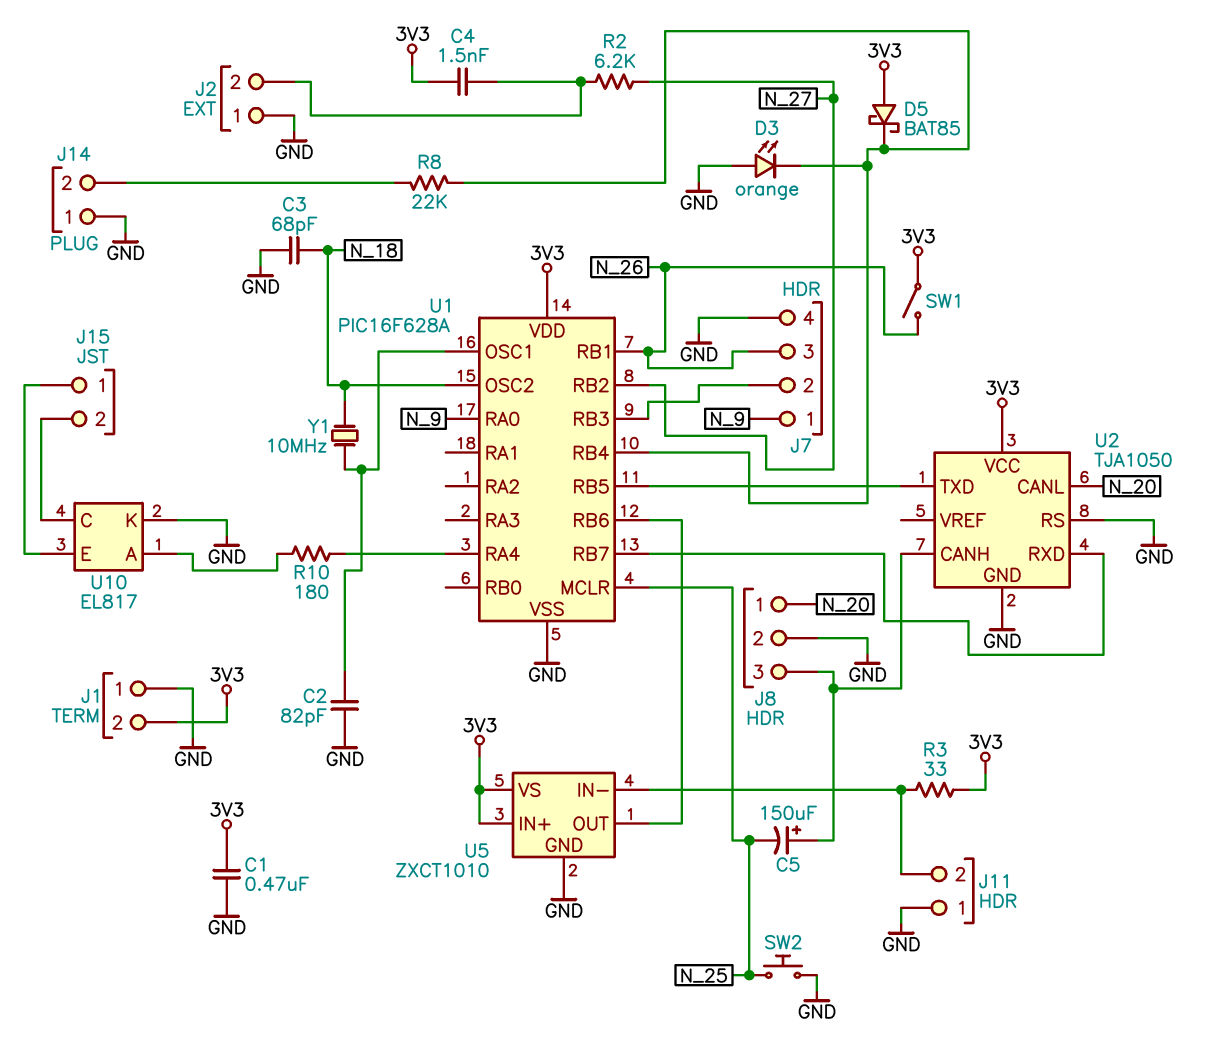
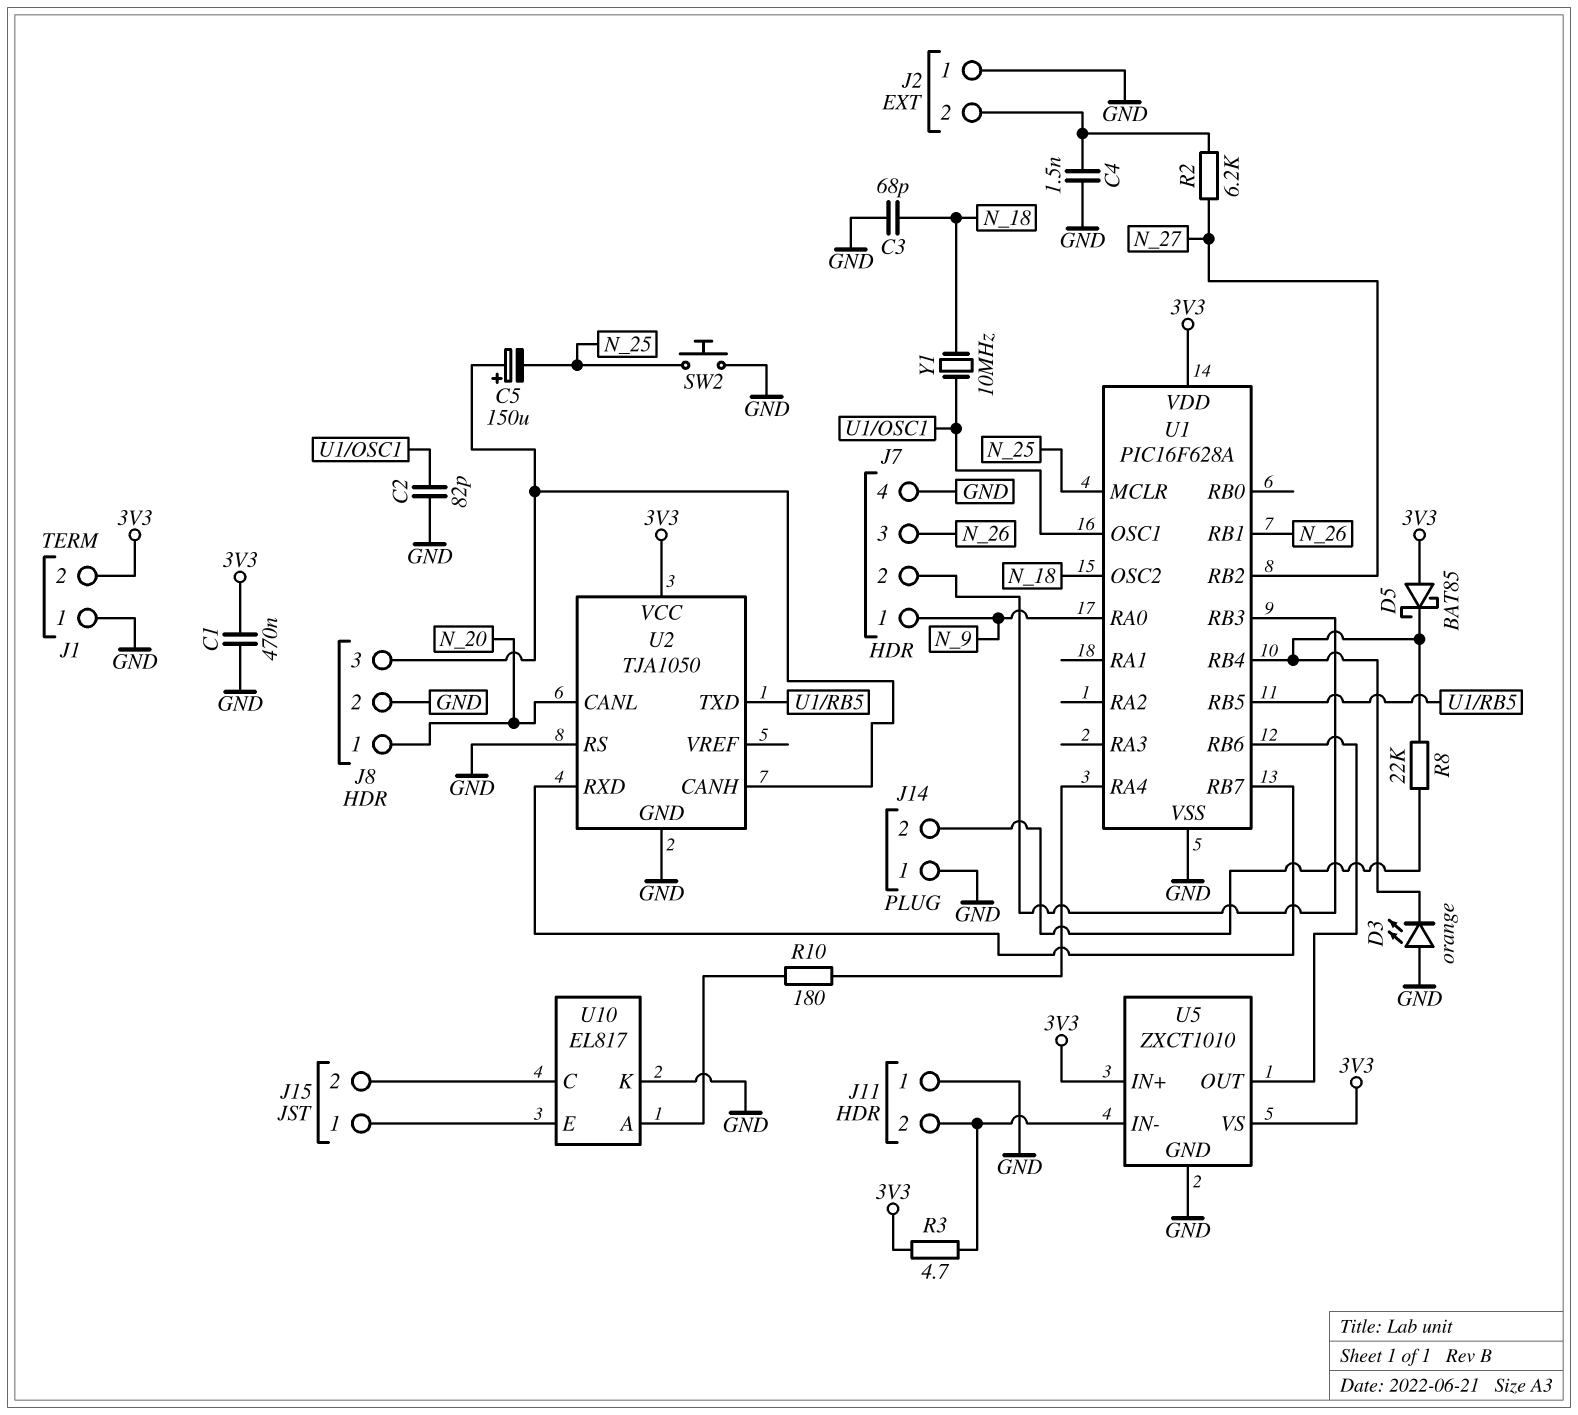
C4: 1.5nF (3V3, J2/2) -> 1.5nF (GND, J2/2)
R3: 33 (3V3, J11/2) -> 4.7 (3V3, J11/2)
SW1: switch (3V3, N_26) -> none

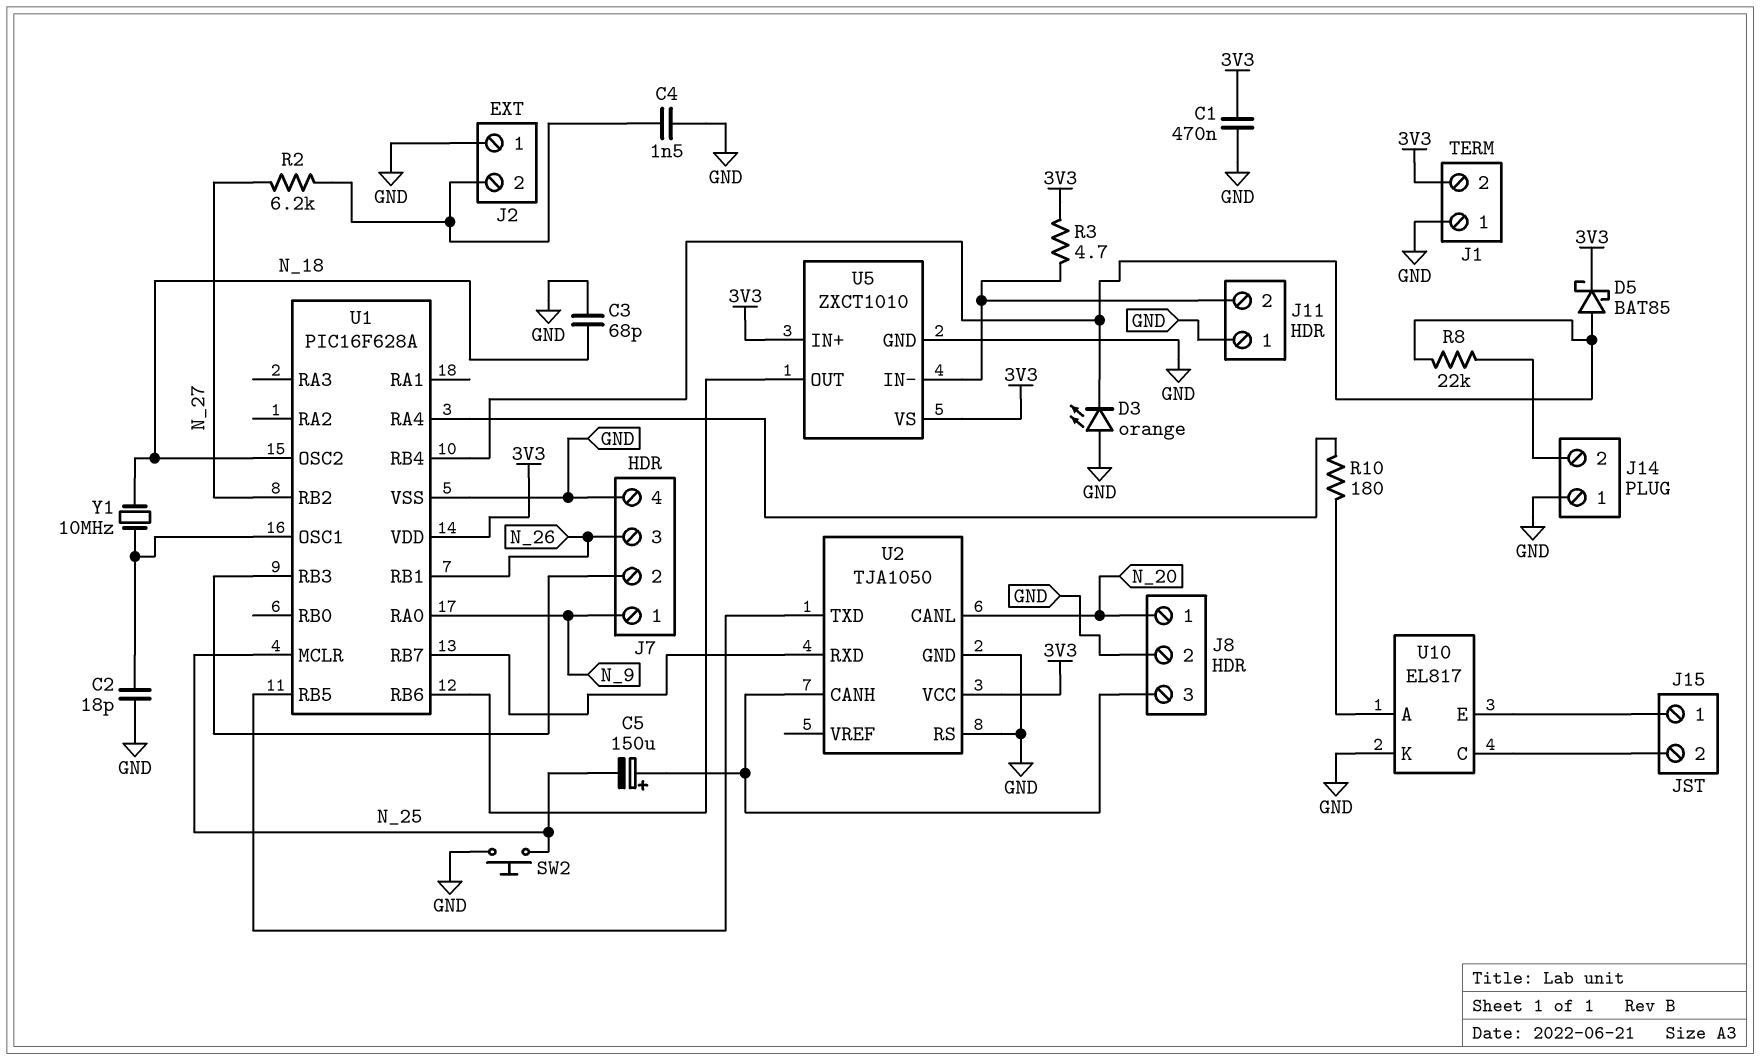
C2: 82pF (GND, U1/OSC1) -> 18pF (GND, U1/OSC1)
D5: schottky BAT85 (A 3V3, K U1/RB4) -> schottky BAT85 (A U1/RB4, K 3V3)

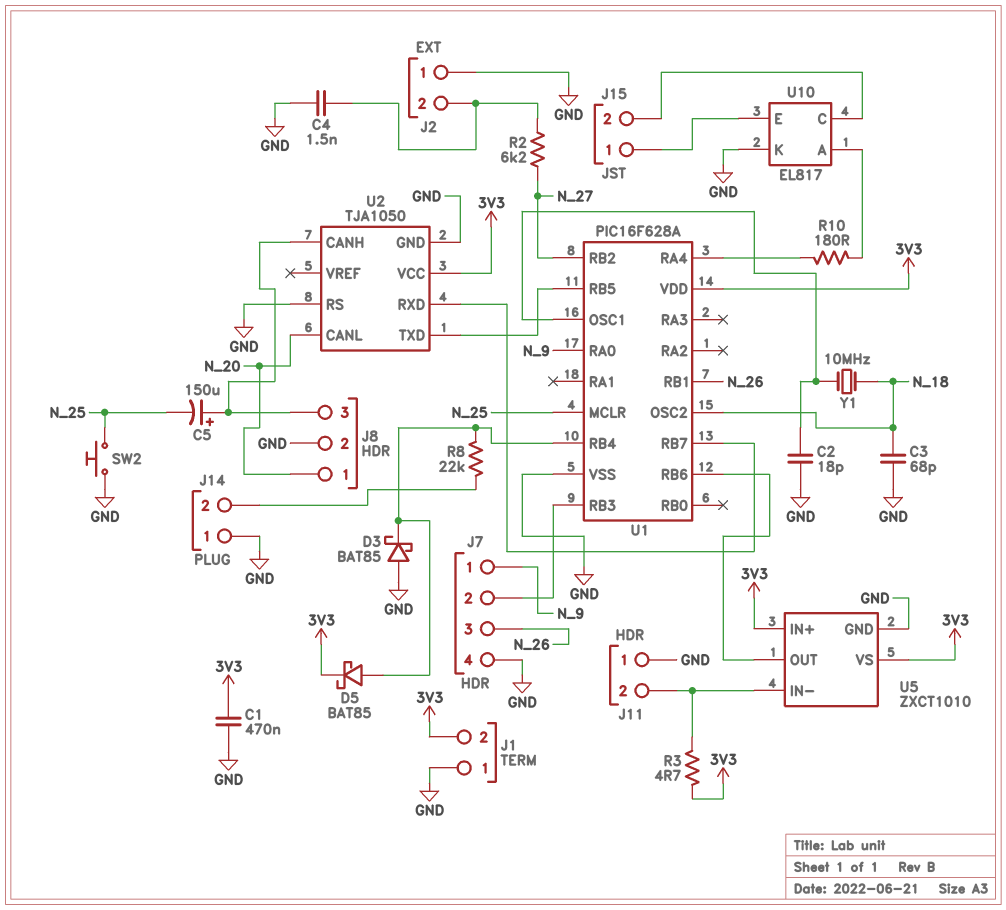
D3: LED orange (A GND, K U1/RB4) -> schottky BAT85 (A GND, K U1/RB4)

